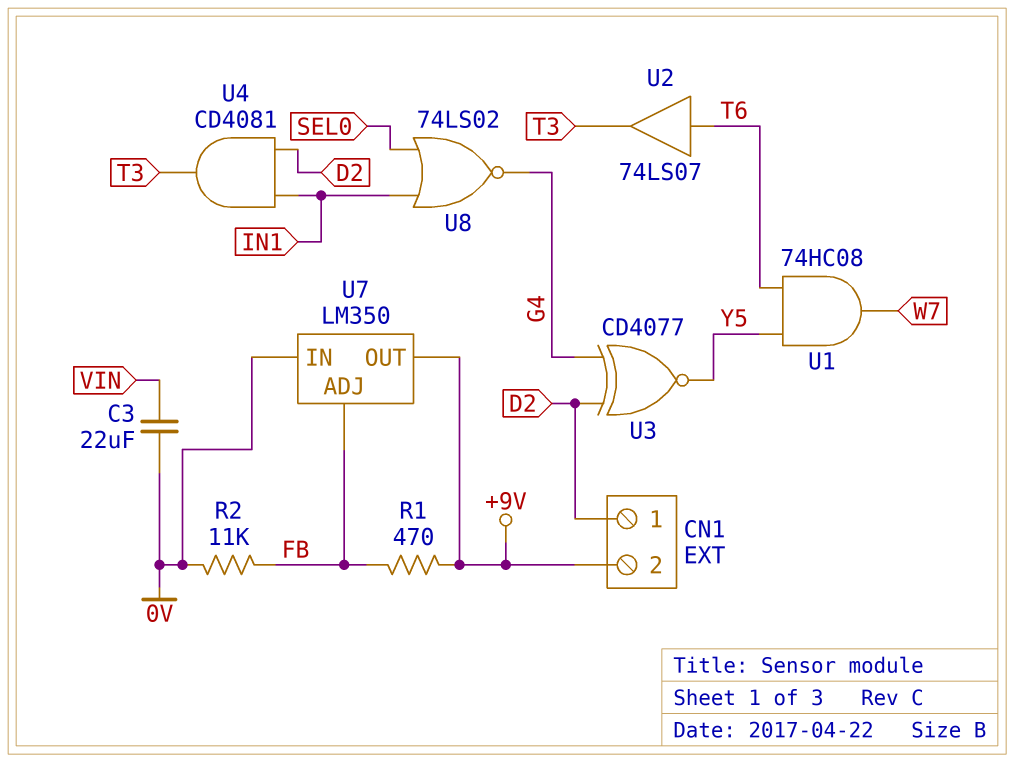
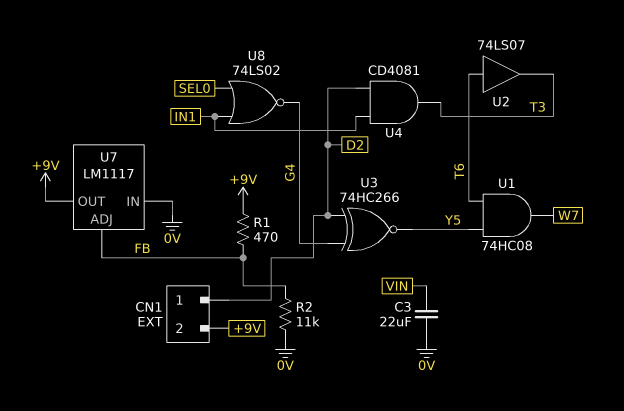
U3: XNOR CD4077 (in D2, in G4, out Y5) -> XNOR 74HC266 (in D2, in G4, out Y5)
U7: LM350 -> LM1117

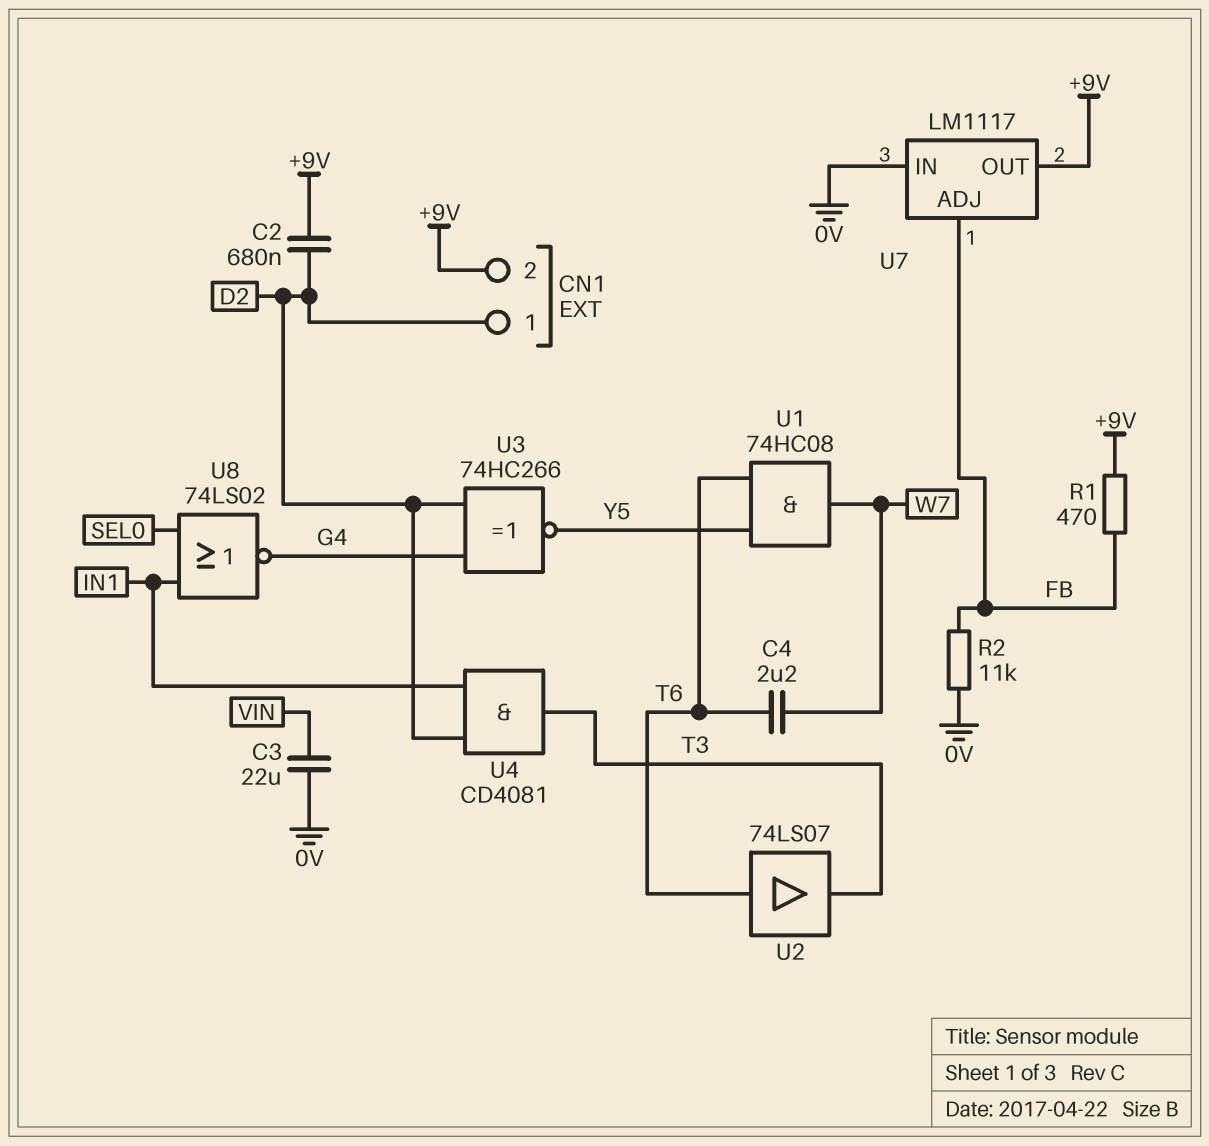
C2: none -> 680nF (+9V, D2)
C4: none -> 2.2uF (T6, W7)

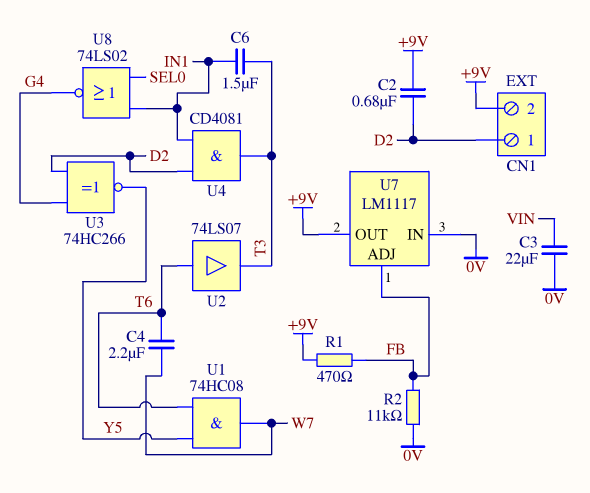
C6: none -> 1.5uF (IN1, T3)

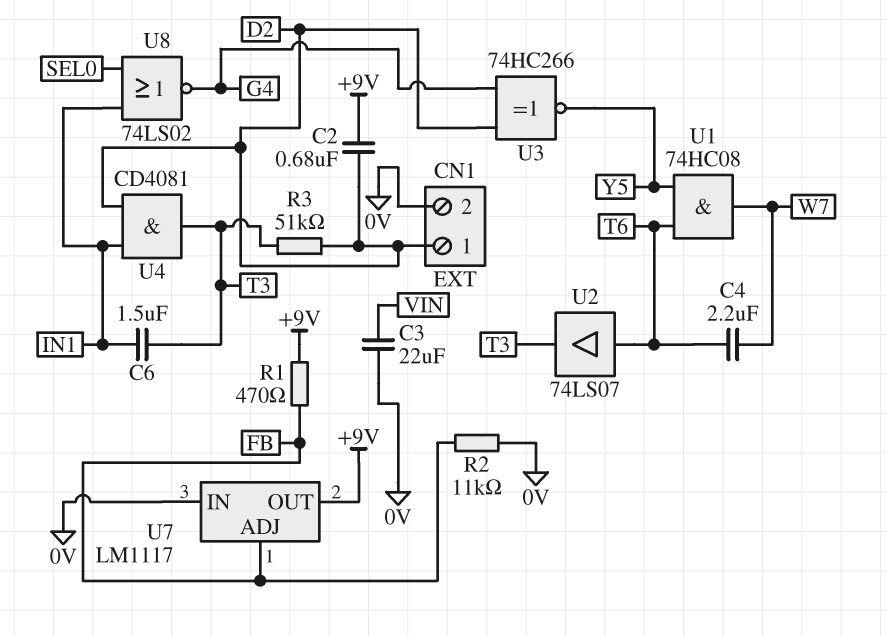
CN1 pin 2: +9V -> 0V
R3: none -> 51k (D2, T3)

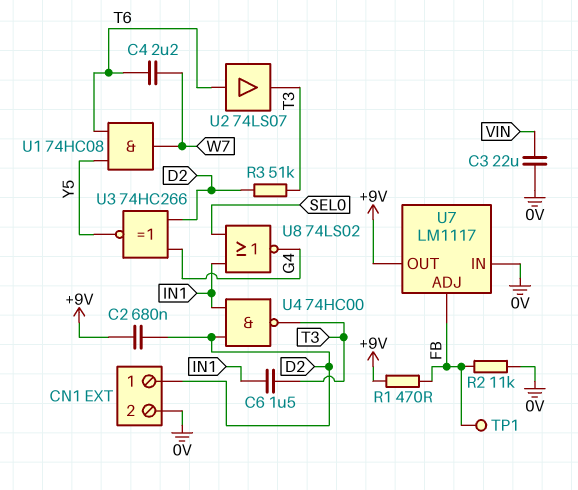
TP1: none -> test point (FB)
U4: AND CD4081 (in D2, in IN1, out T3) -> NAND 74HC00 (in D2, in IN1, out T3)

